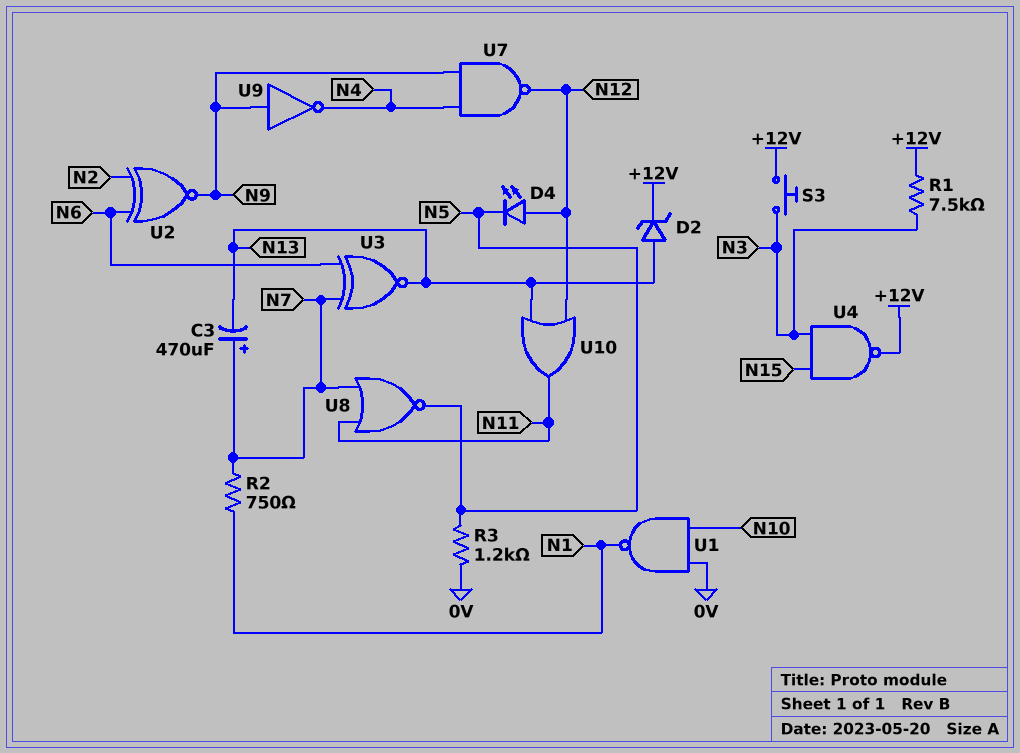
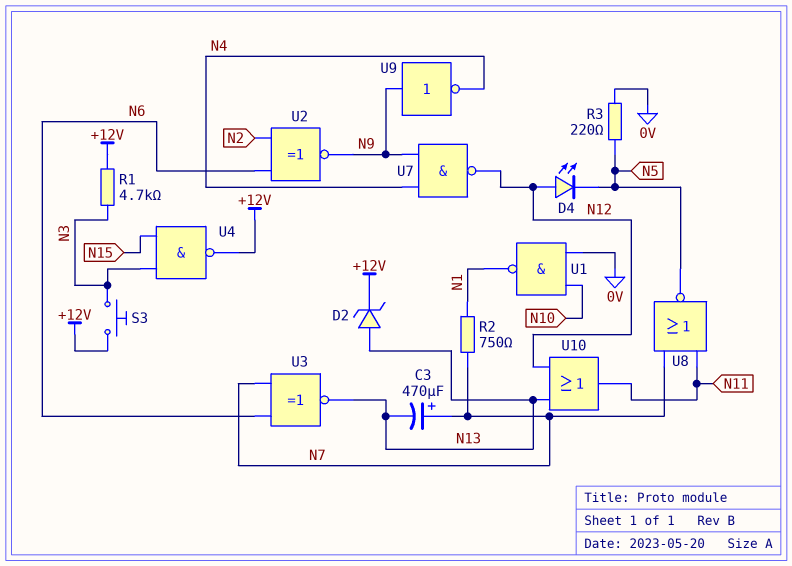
R1: 7.5k (+12V, N3) -> 4.7k (+12V, N3)
R3: 1.2k (0V, N5) -> 220 (0V, N5)

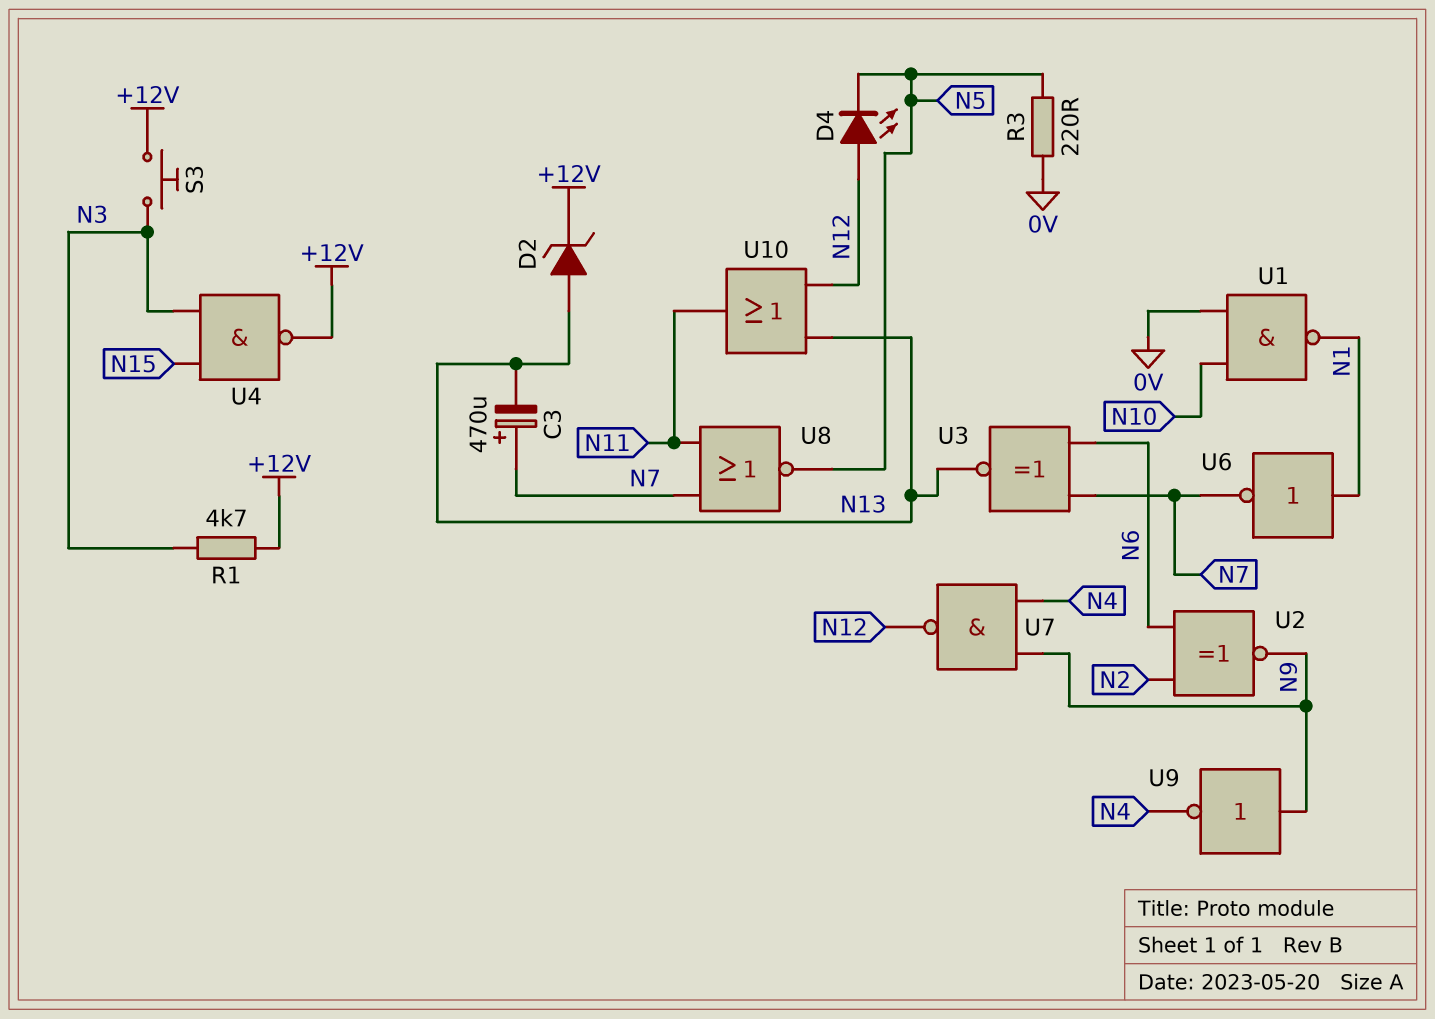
R2: 750 (N1, N7) -> none
U6: none -> NOT (in N1, out N7)

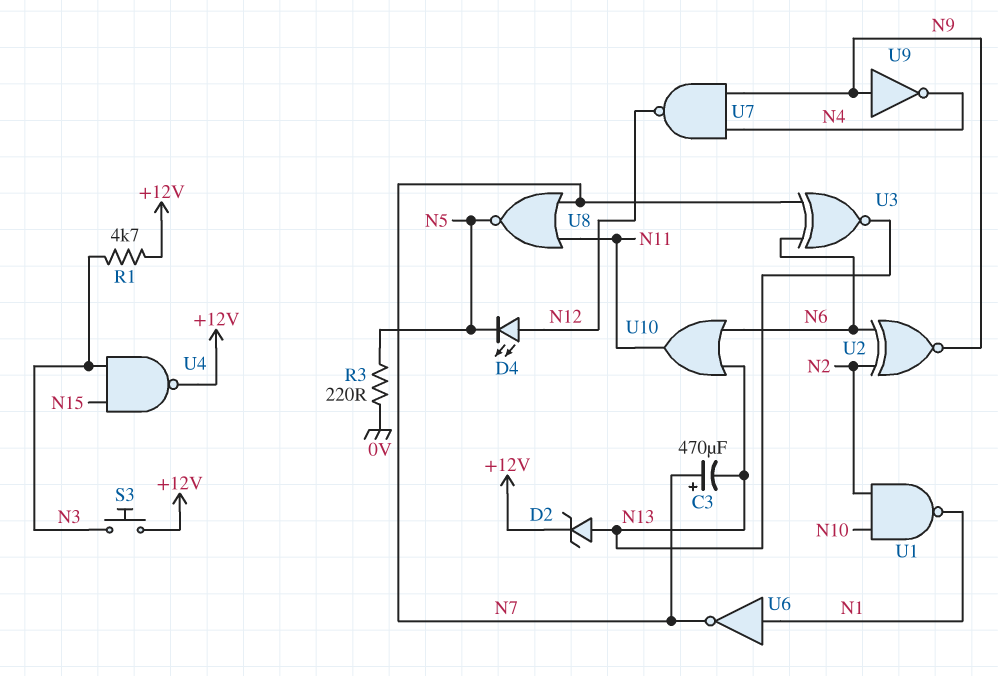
U1: NAND (in 0V, in N10, out N1) -> NAND (in N2, in N10, out N1)
U10: OR (in N12, in N13, out N11) -> OR (in N6, in N13, out N11)

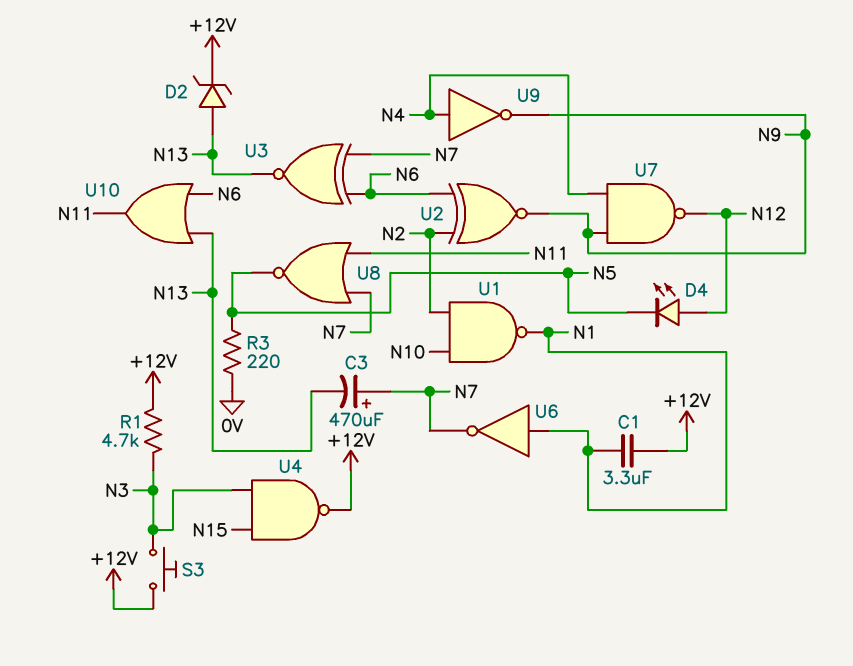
C1: none -> 3.3uF (+12V, N1)
U9: NOT (in N9, out N4) -> NOT (in N4, out N9)

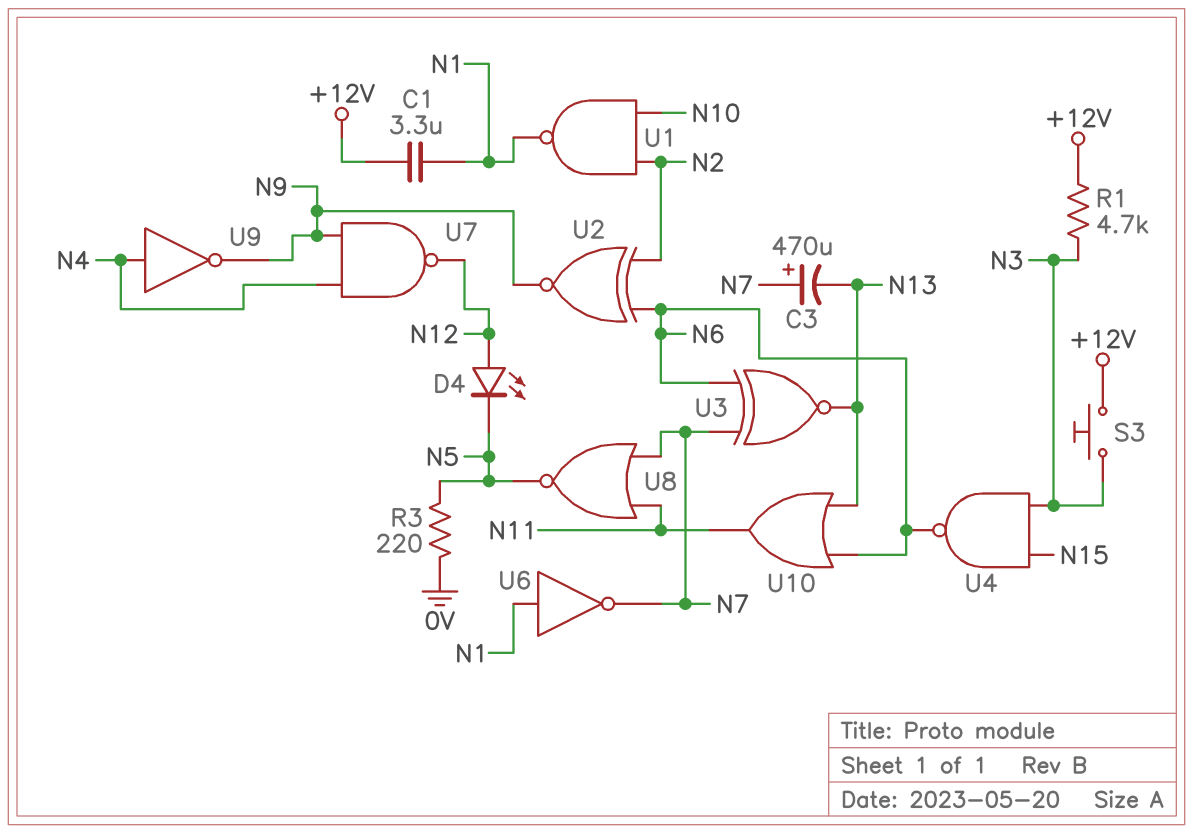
D2: zener (A N13, K +12V) -> none
U4: NAND (in N3, in N15, out +12V) -> NAND (in N3, in N15, out N6)

